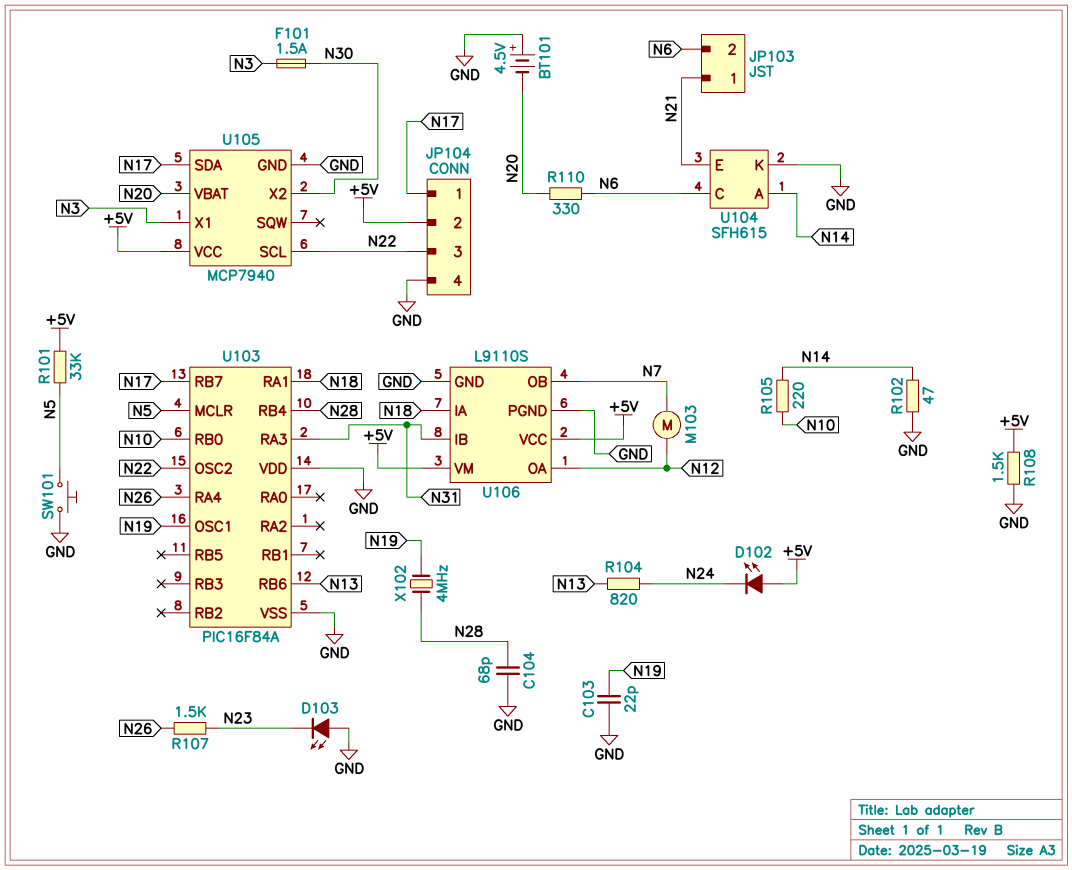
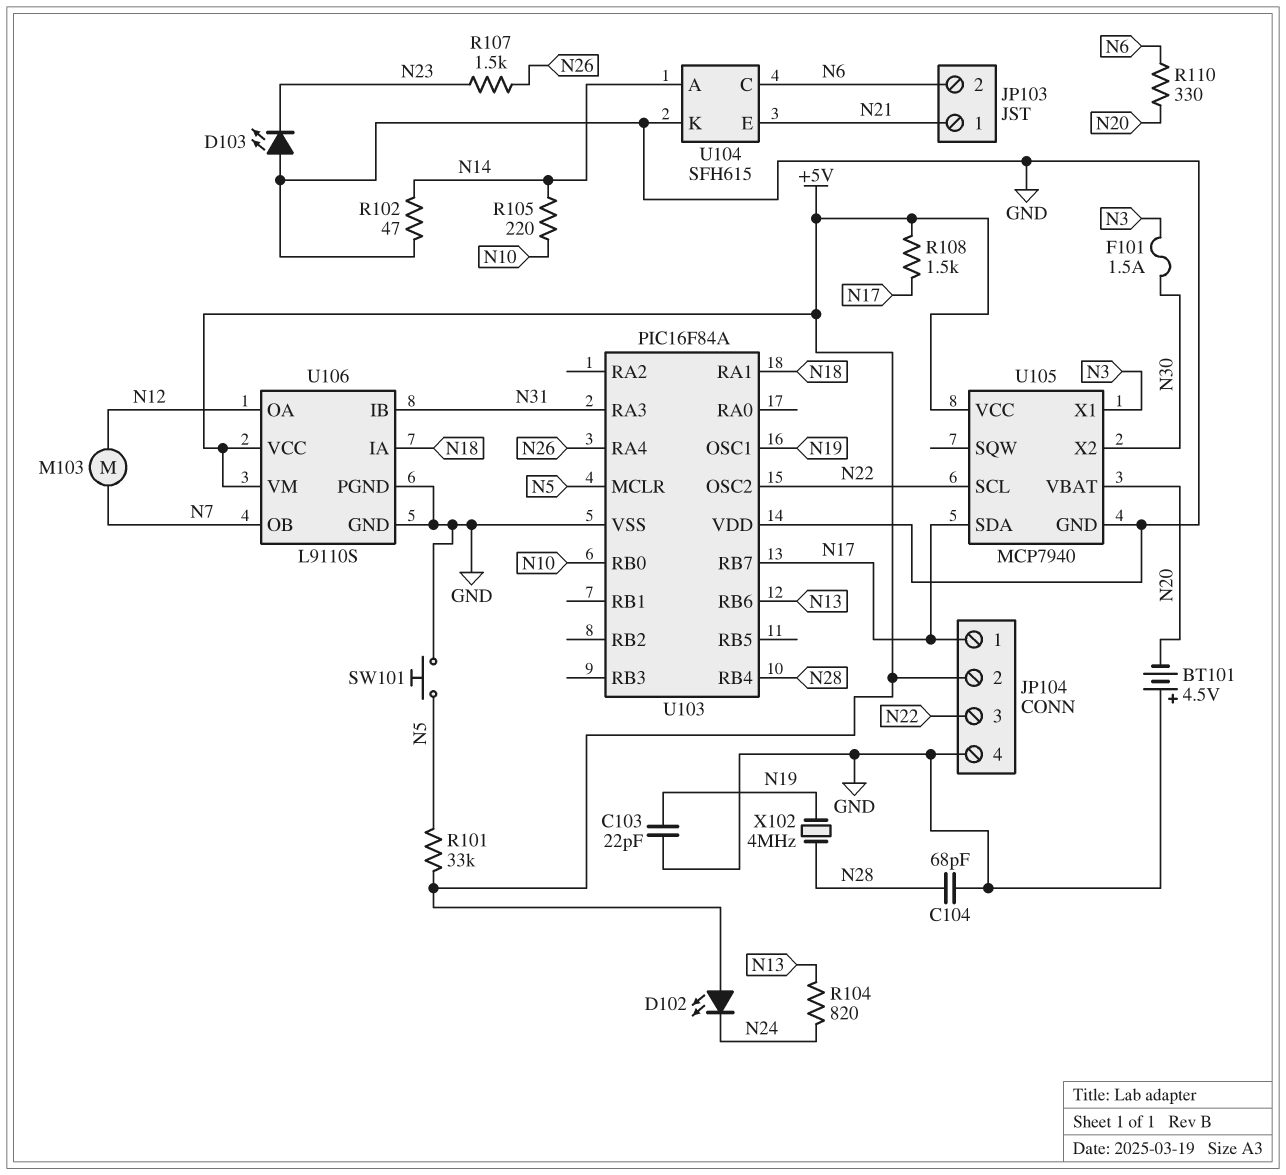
R108: 1.5k (+5V, GND) -> 1.5k (+5V, N17)

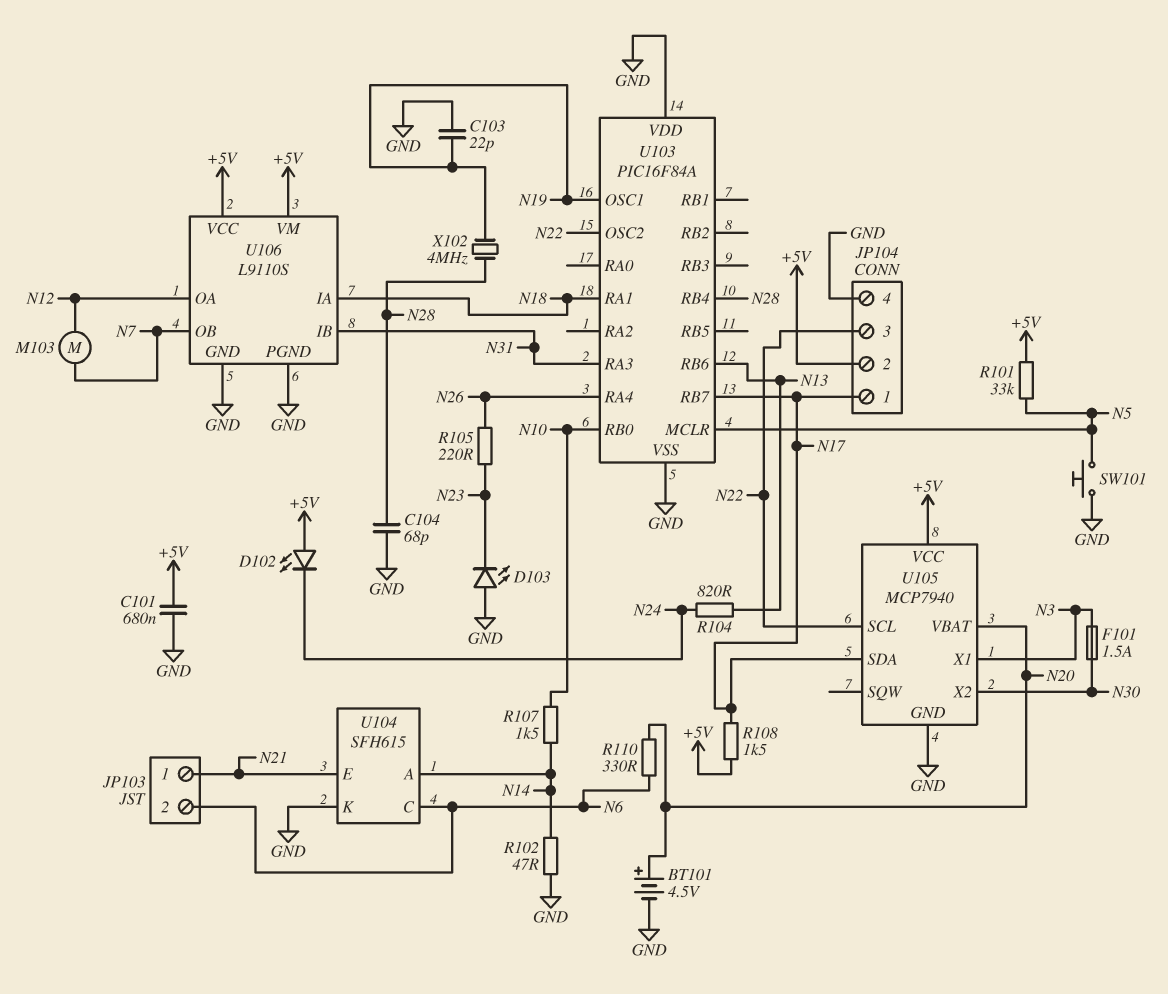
BT101: 4.5V (plus GND, minus N20) -> 4.5V (plus N20, minus GND)
C101: none -> 680nF (+5V, GND)
R105: 220 (N10, N14) -> 220 (N23, N26)
R107: 1.5k (N23, N26) -> 1.5k (N10, N14)

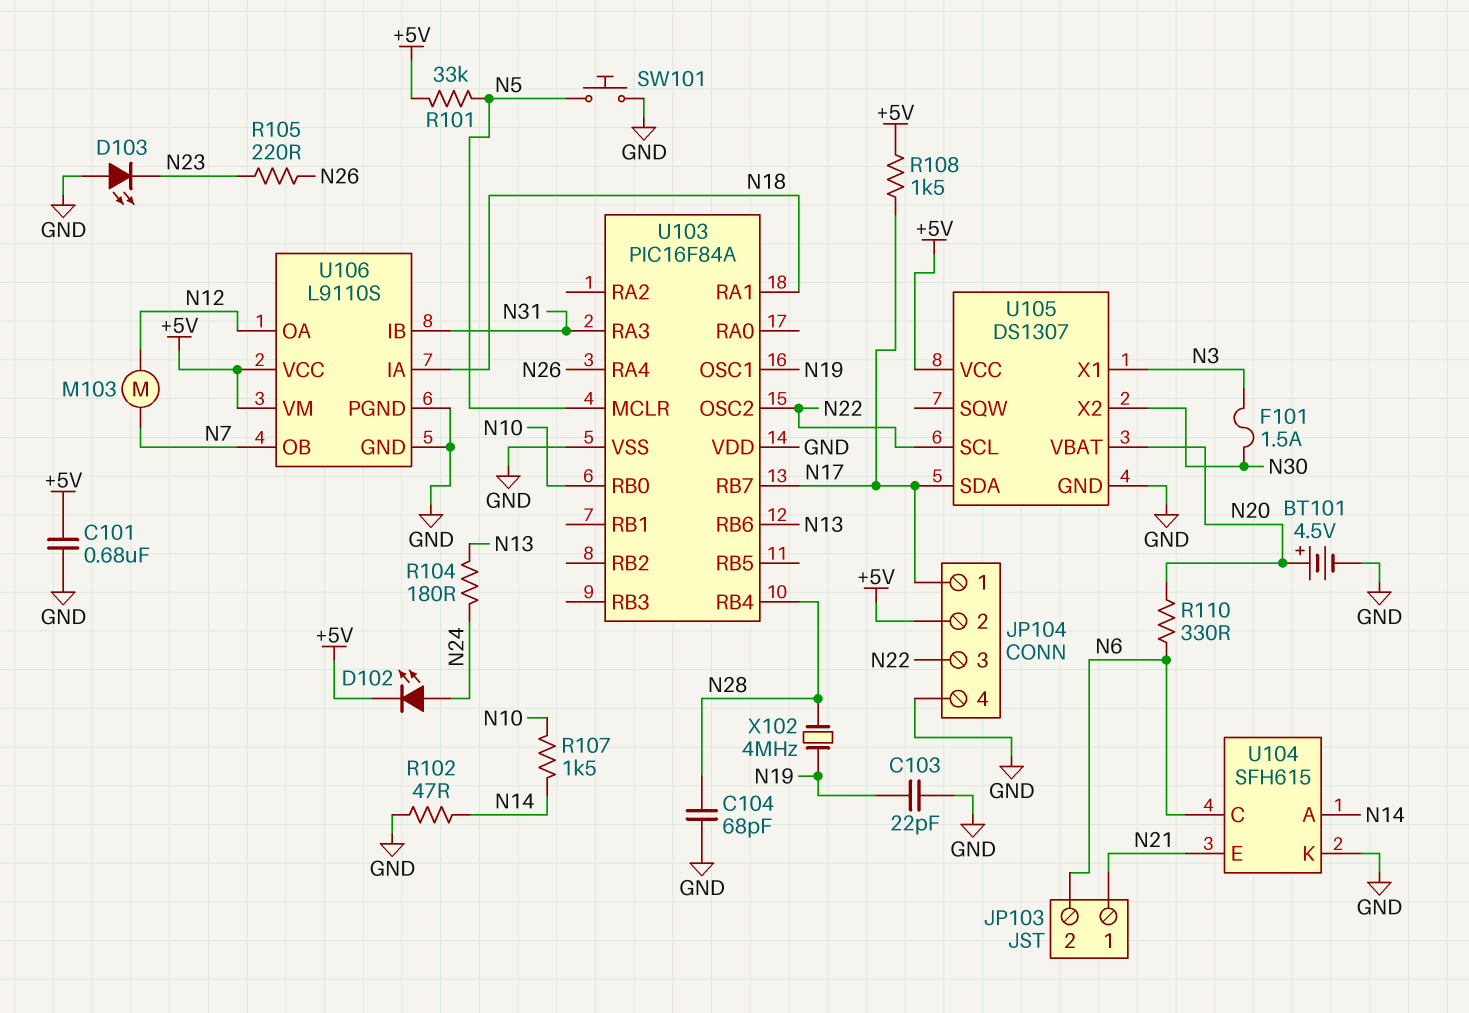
D102: LED (A +5V, K N24) -> LED (A N24, K +5V)
R104: 820 (N13, N24) -> 180 (N13, N24)
U105: MCP7940 -> DS1307

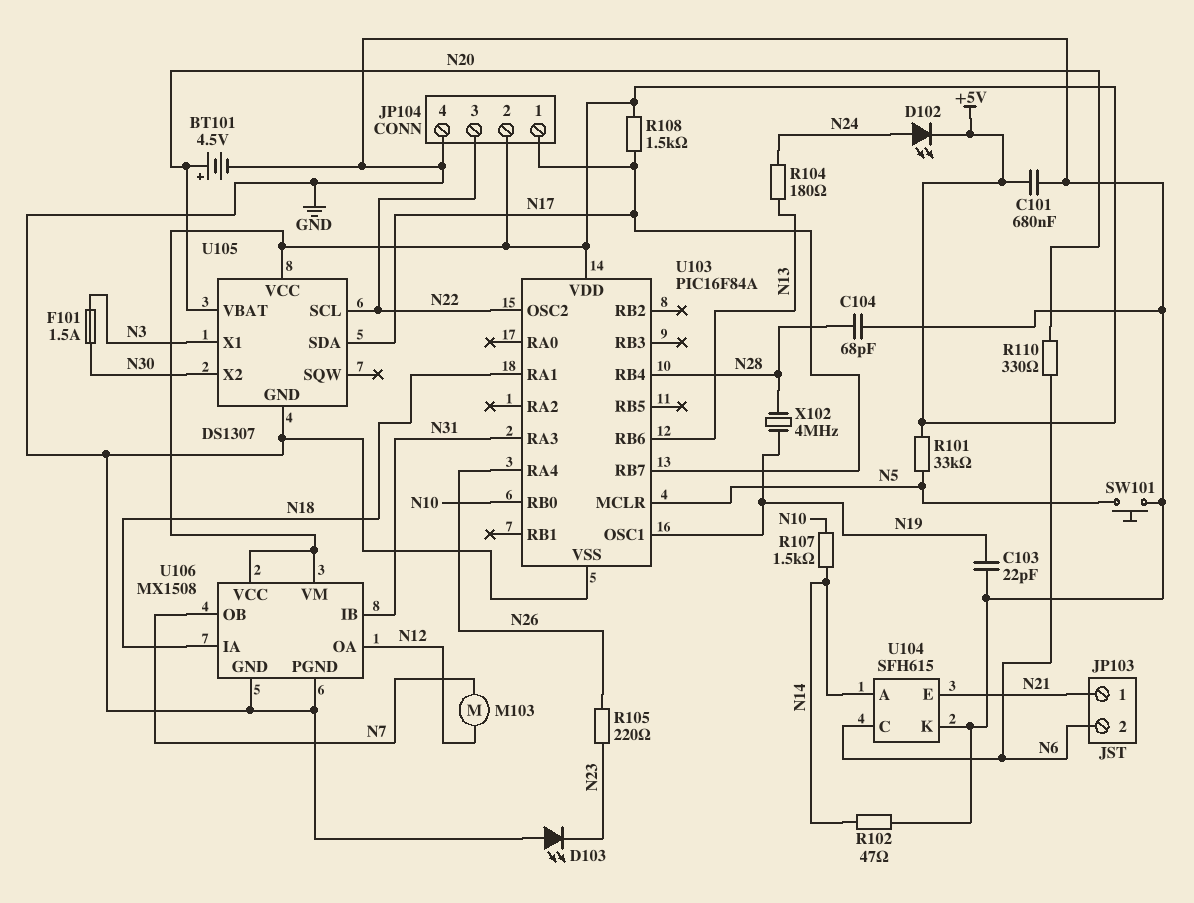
U103 pin VDD: GND -> +5V
U106: L9110S -> MX1508

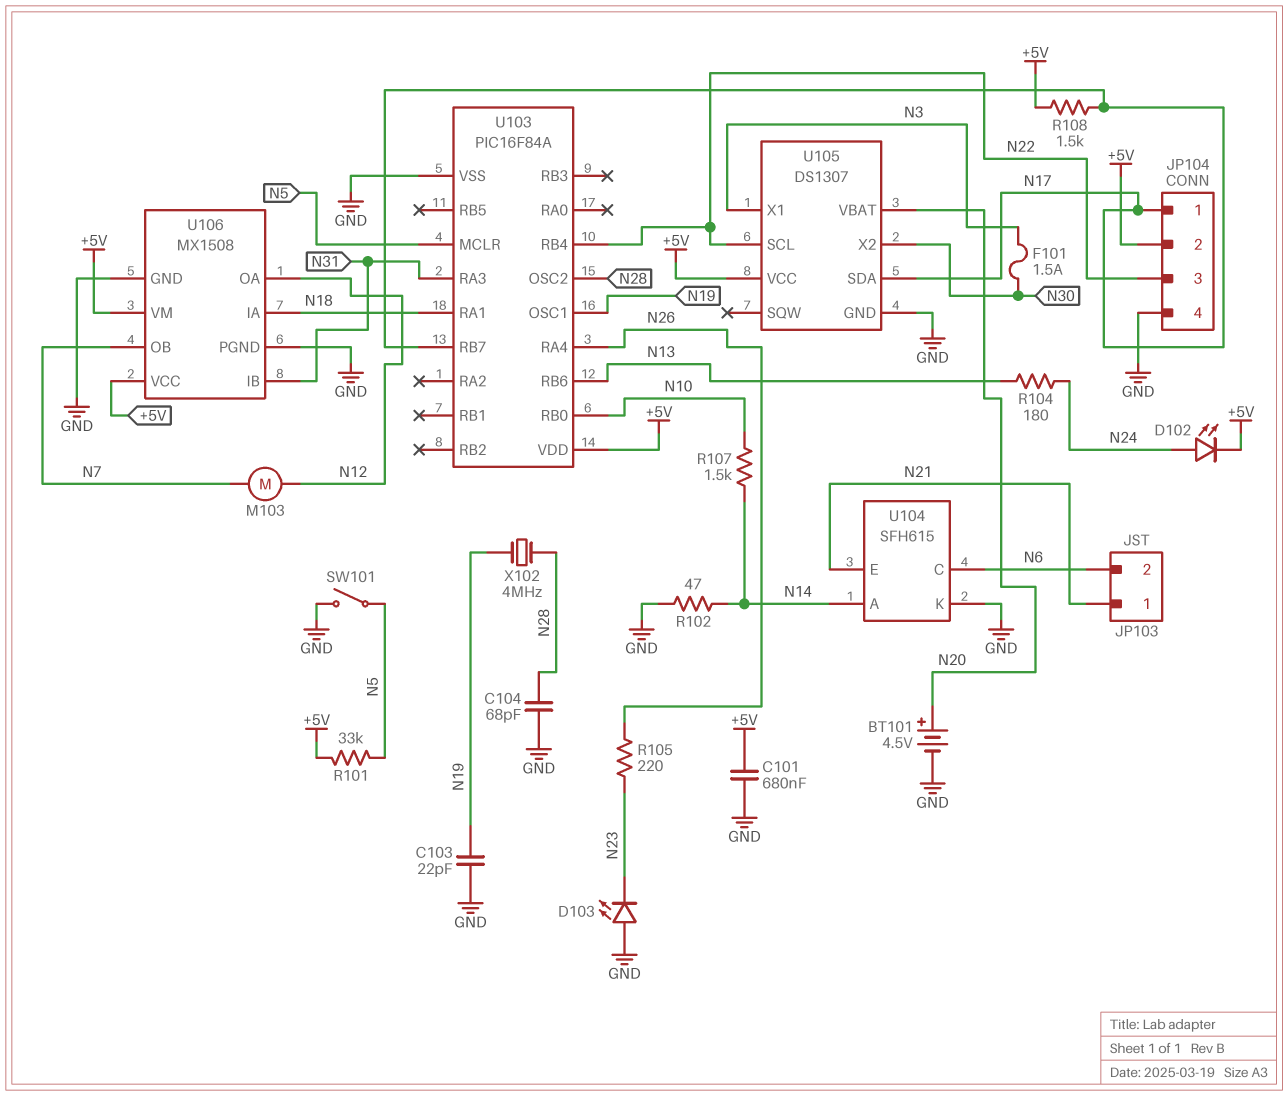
R110: 330 (N6, N20) -> none
SW101: button (GND, N5) -> switch (GND, N5)
U103 pin OSC2: N22 -> N28
U103 pin RB4: N28 -> N22

